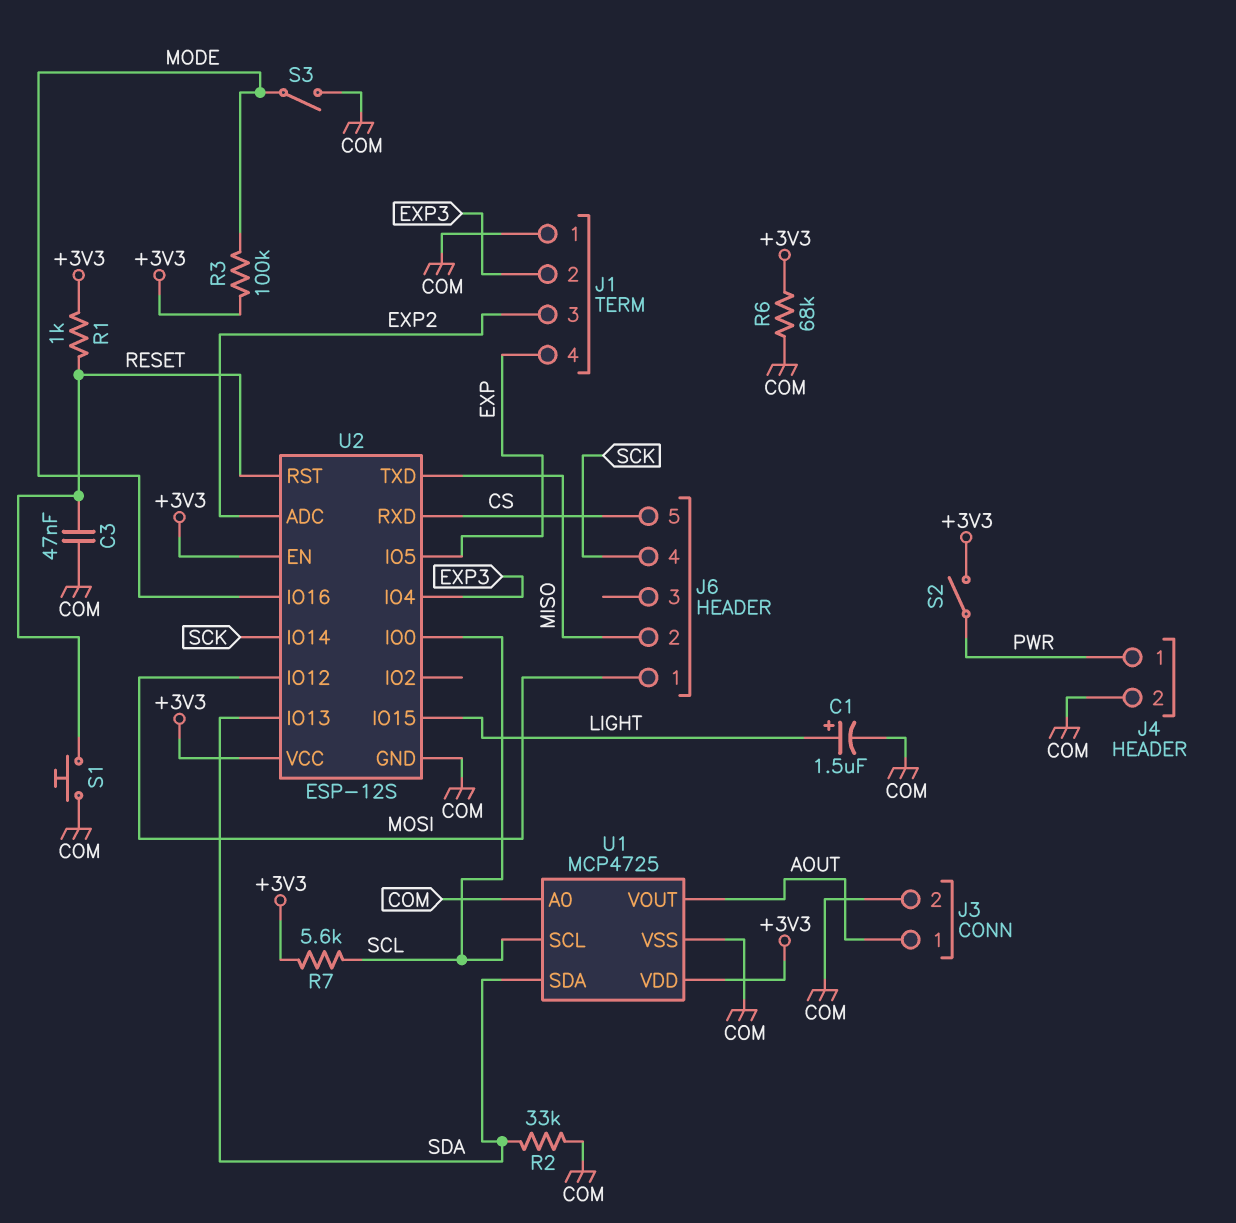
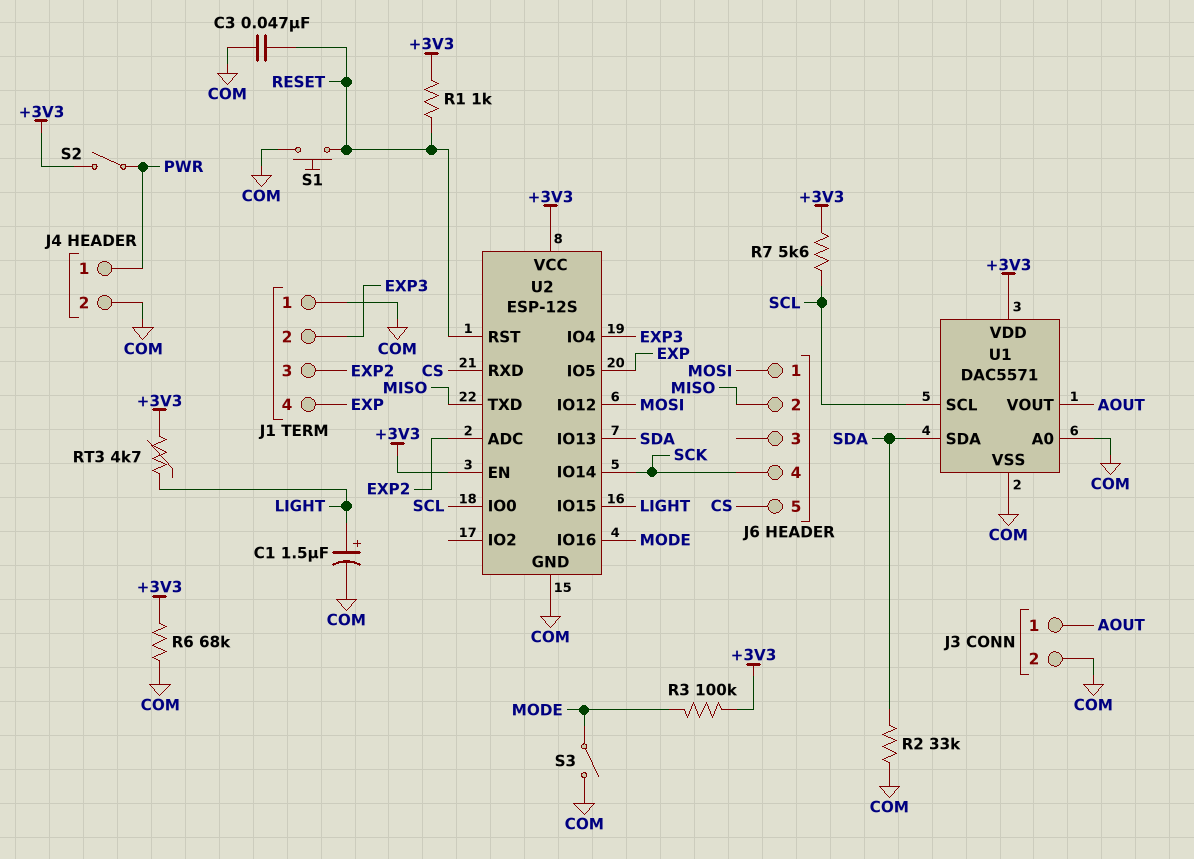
RT3: none -> 4.7k (+3V3, LIGHT)
U1: MCP4725 -> DAC5571

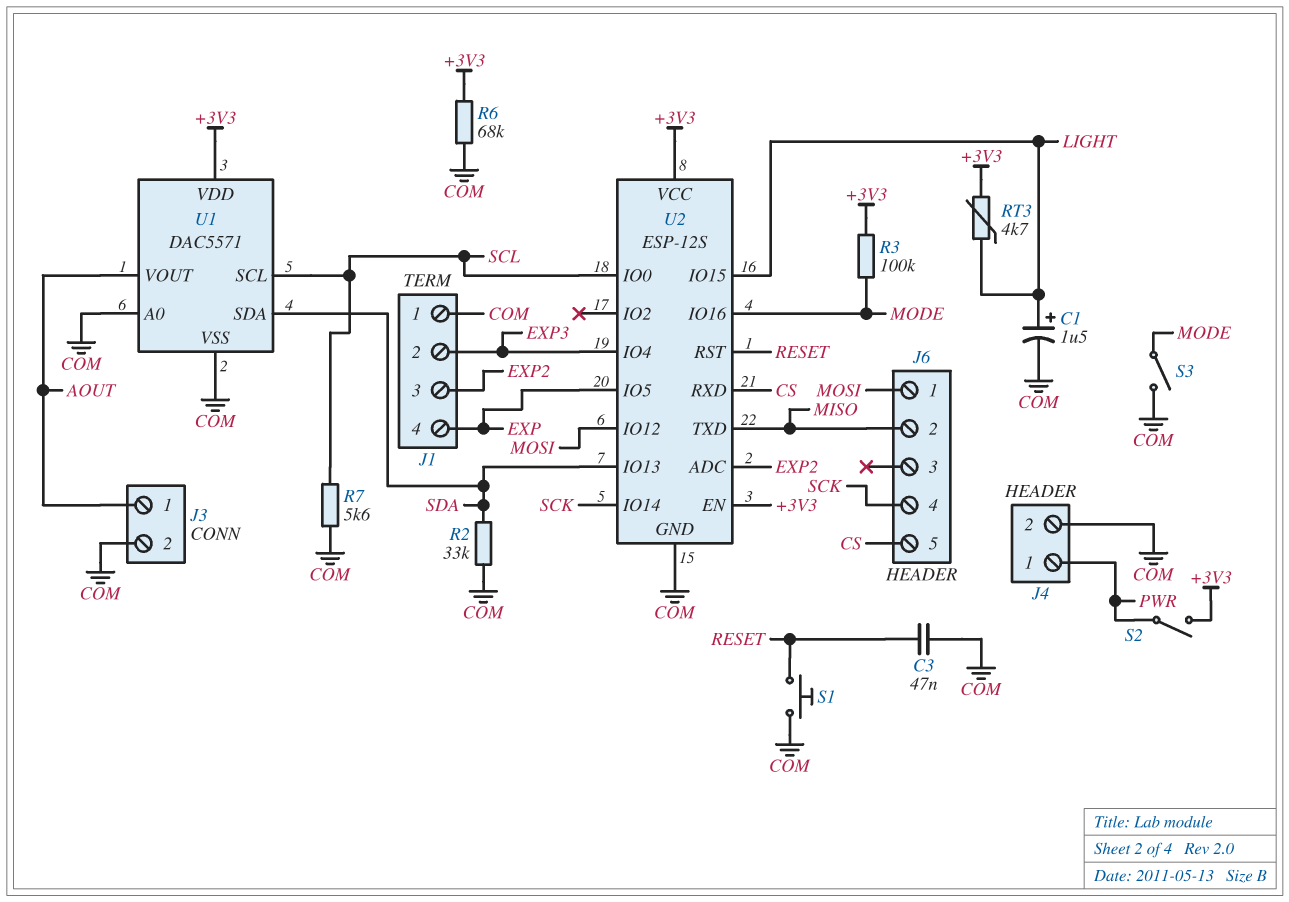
R1: 1k (+3V3, RESET) -> none
R7: 5.6k (+3V3, SCL) -> 5.6k (COM, SCL)

